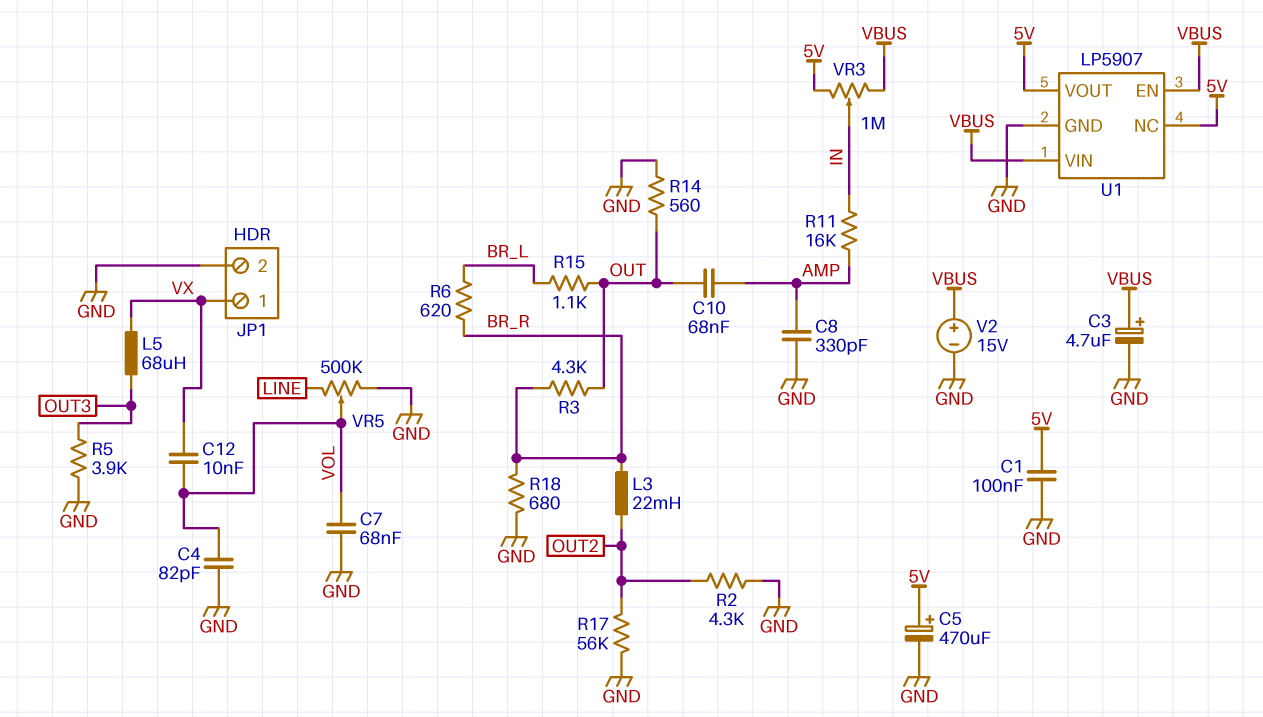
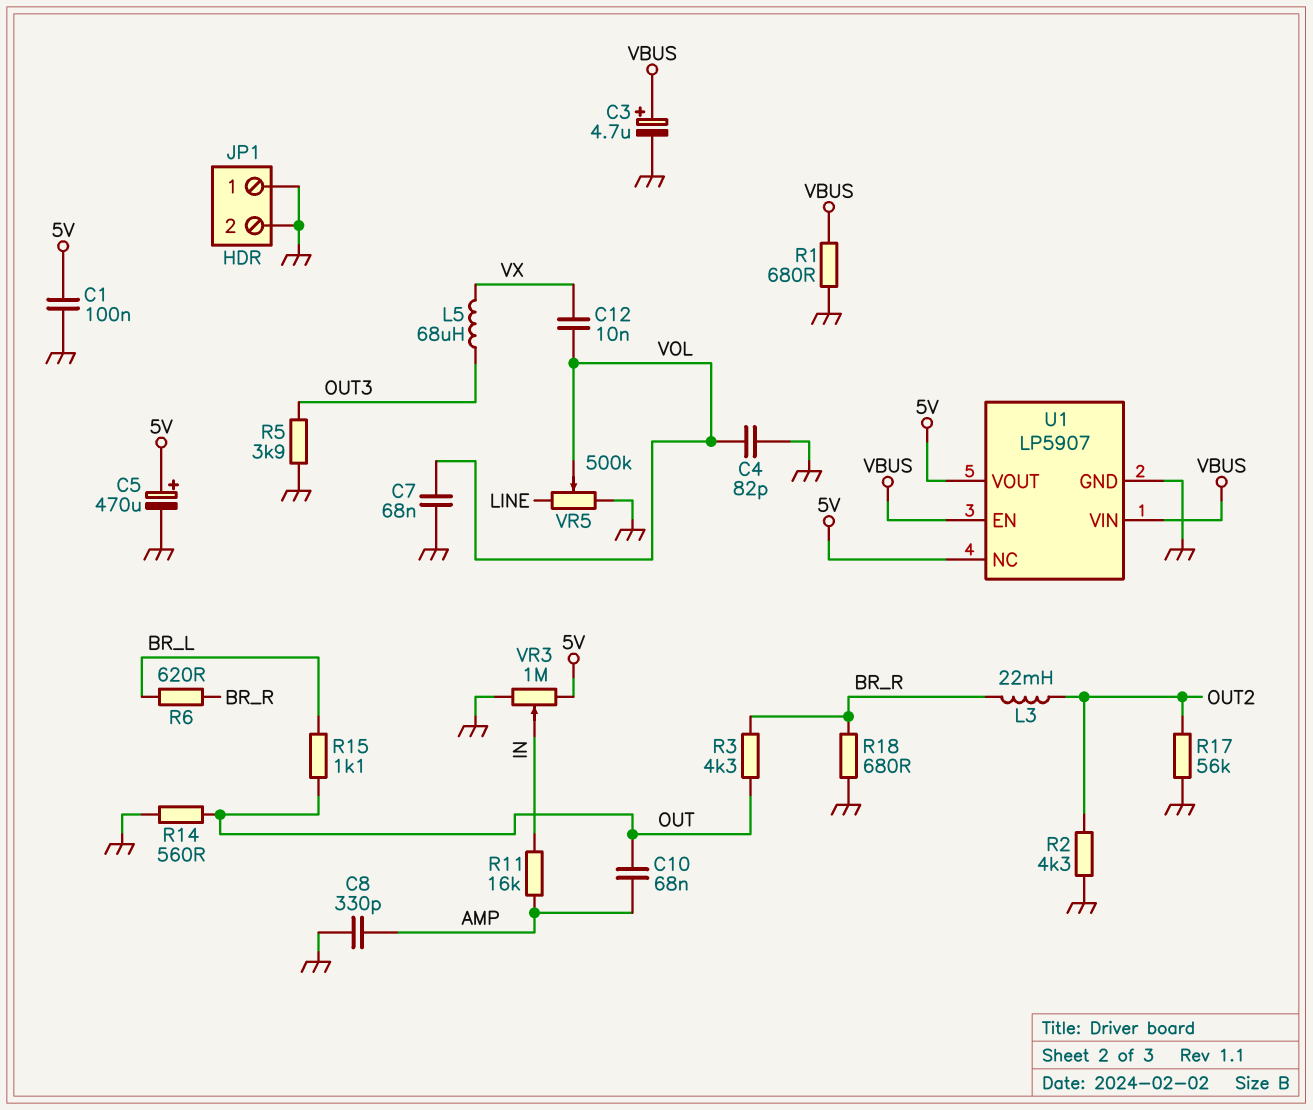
JP1 pin 1: VX -> GND
R1: none -> 680 (GND, VBUS)
V2: 15V (plus VBUS, minus GND) -> none
VR3: 1M (5V, VBUS, wiper IN) -> 1M (5V, GND, wiper IN)

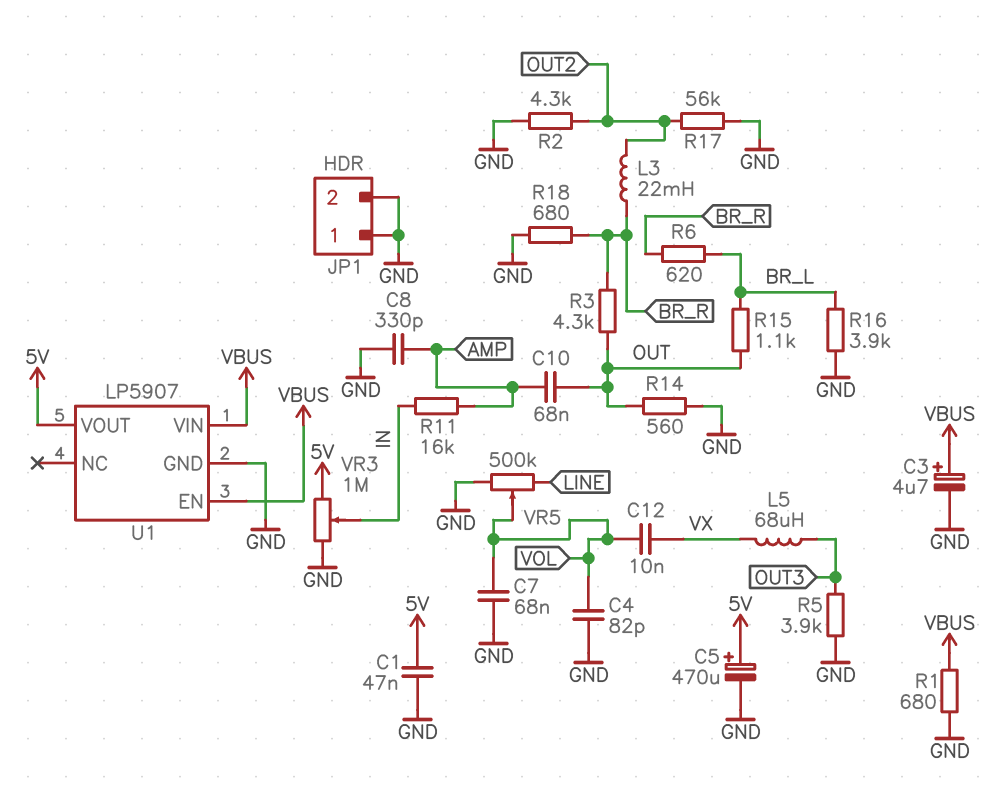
C1: 100nF (5V, GND) -> 47nF (5V, GND)
R16: none -> 3.9k (BR_L, GND)
U1 pin NC: 5V -> none

